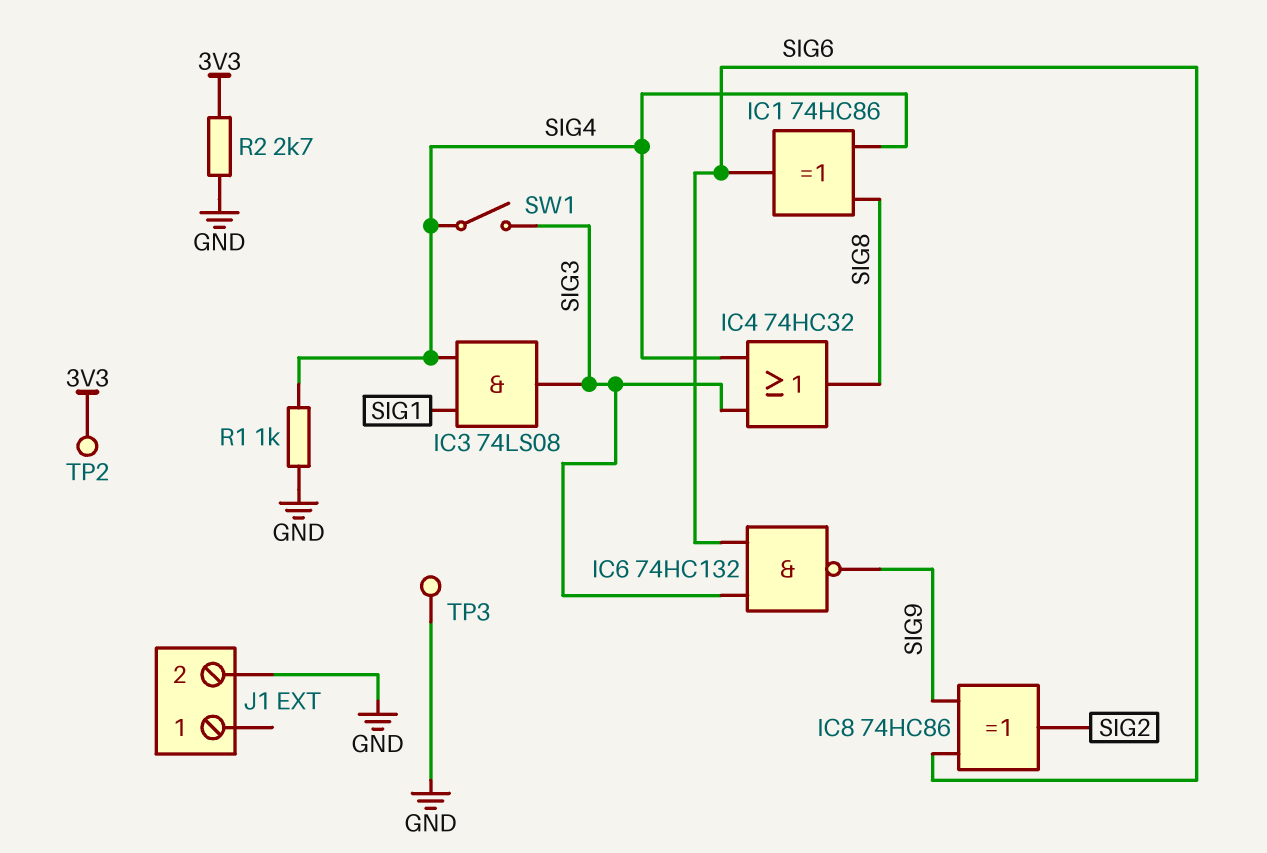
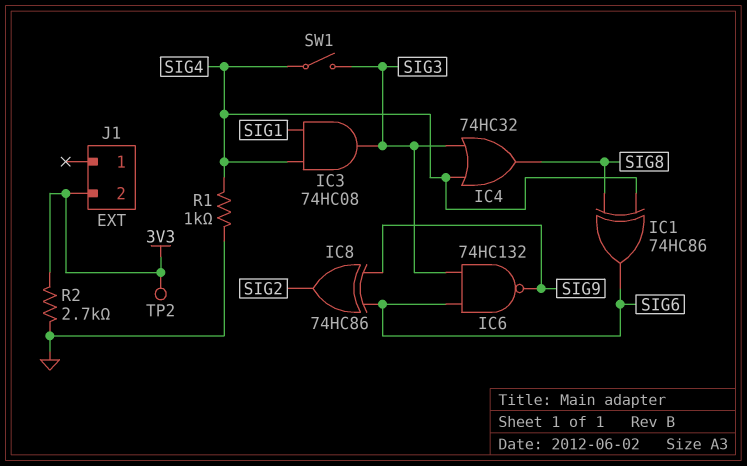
IC3: AND 74LS08 (in SIG1, in SIG4, out SIG3) -> AND 74HC08 (in SIG1, in SIG4, out SIG3)
J1 pin 2: GND -> 3V3
TP3: test point (GND) -> none

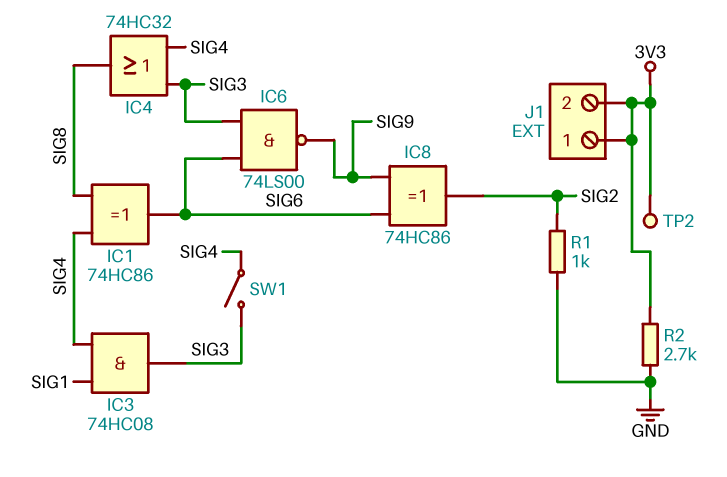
IC6: NAND 74HC132 (in SIG3, in SIG6, out SIG9) -> NAND 74LS00 (in SIG3, in SIG6, out SIG9)
J1 pin 1: none -> 3V3
R1: 1k (GND, SIG4) -> 1k (GND, SIG2)

